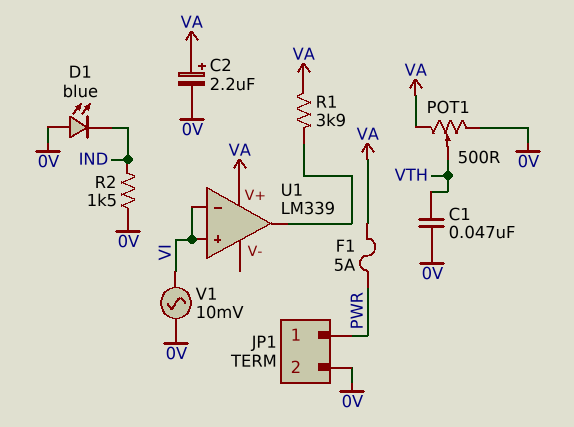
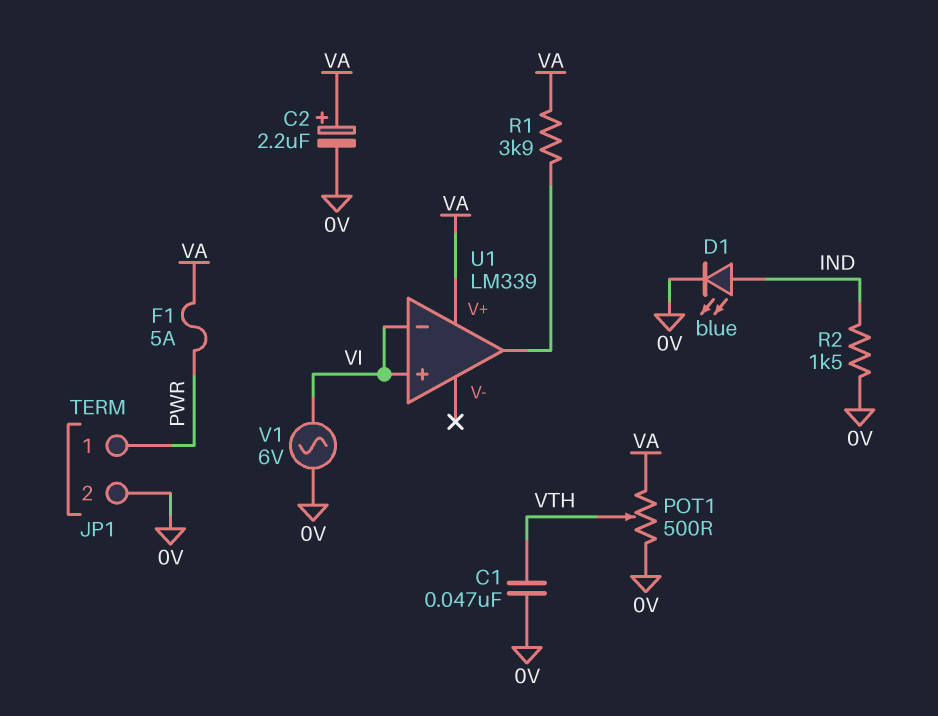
D1: LED blue (A 0V, K IND) -> LED blue (A IND, K 0V)
V1: AC 10mV (0V, VI) -> AC 6V (0V, VI)

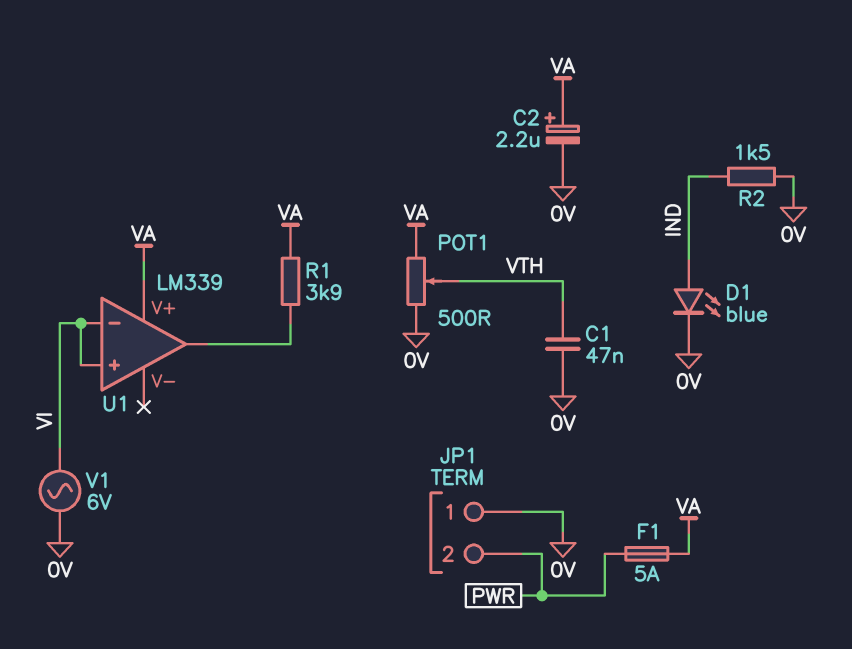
JP1 pin 1: PWR -> 0V
JP1 pin 2: 0V -> PWR

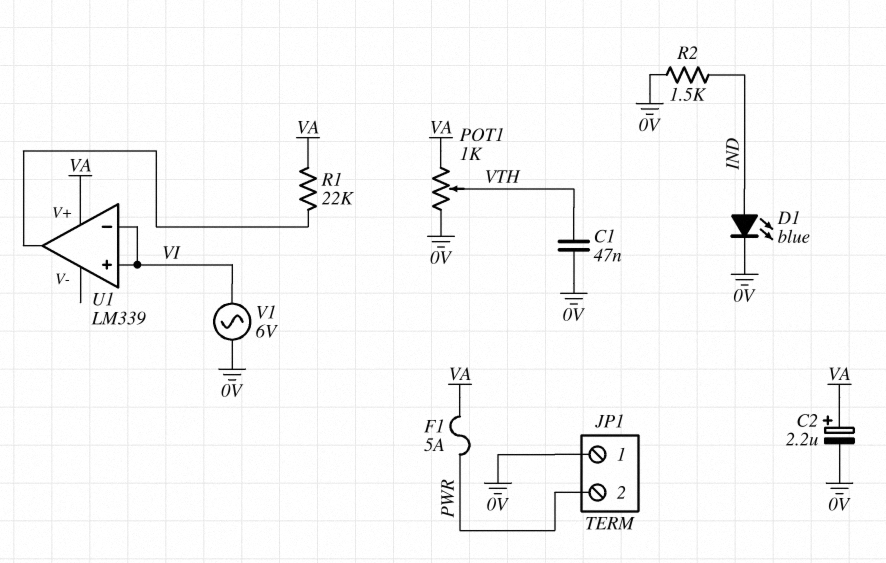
POT1: 500 (0V, VA, wiper VTH) -> 1k (0V, VA, wiper VTH)
R1: 3.9k (U1/out, VA) -> 22k (U1/out, VA)

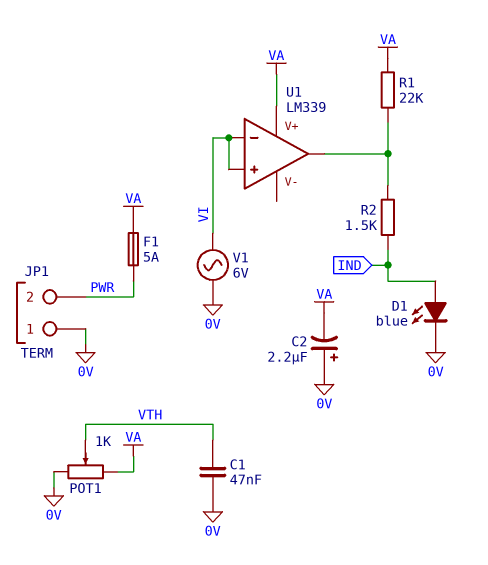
C2: 2.2uF (plus VA, minus 0V) -> 2.2uF (plus 0V, minus VA)
R2: 1.5k (0V, IND) -> 1.5k (IND, U1/out)

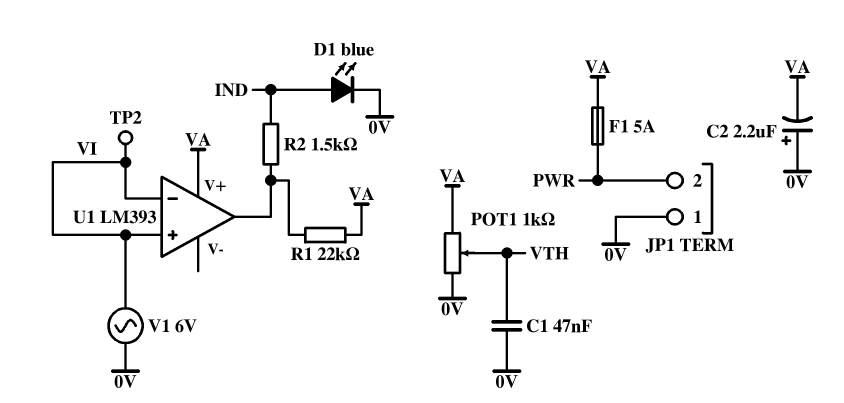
TP2: none -> test point (VI)
U1: LM339 -> LM393

